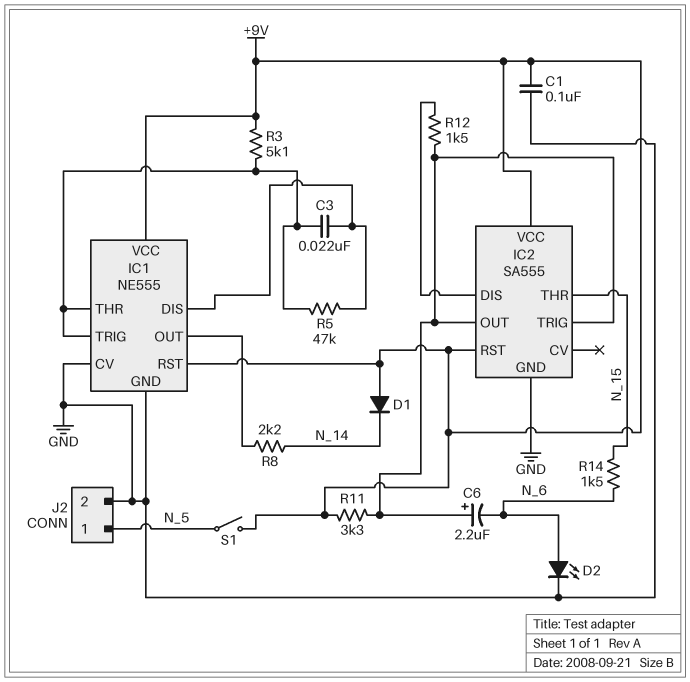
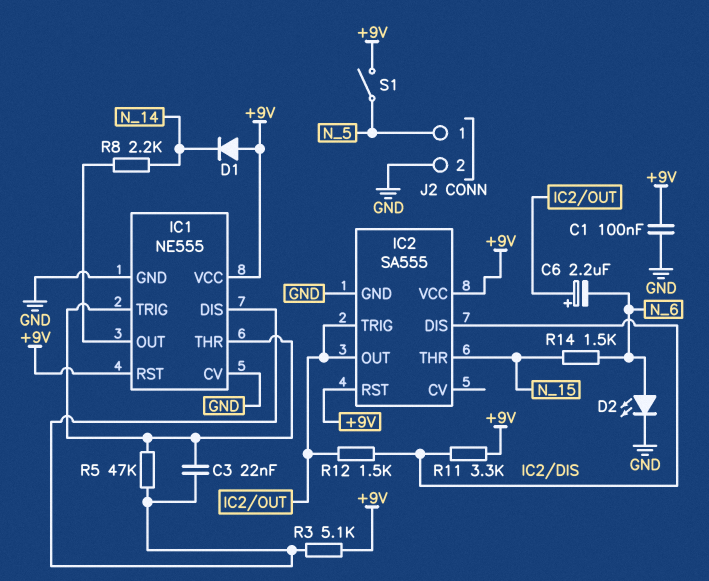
R3: 5.1k (+9V, IC1/THR) -> 5.1k (+9V, IC1/DIS)
R11: 3.3k (+9V, IC2/OUT) -> 3.3k (+9V, IC2/DIS)

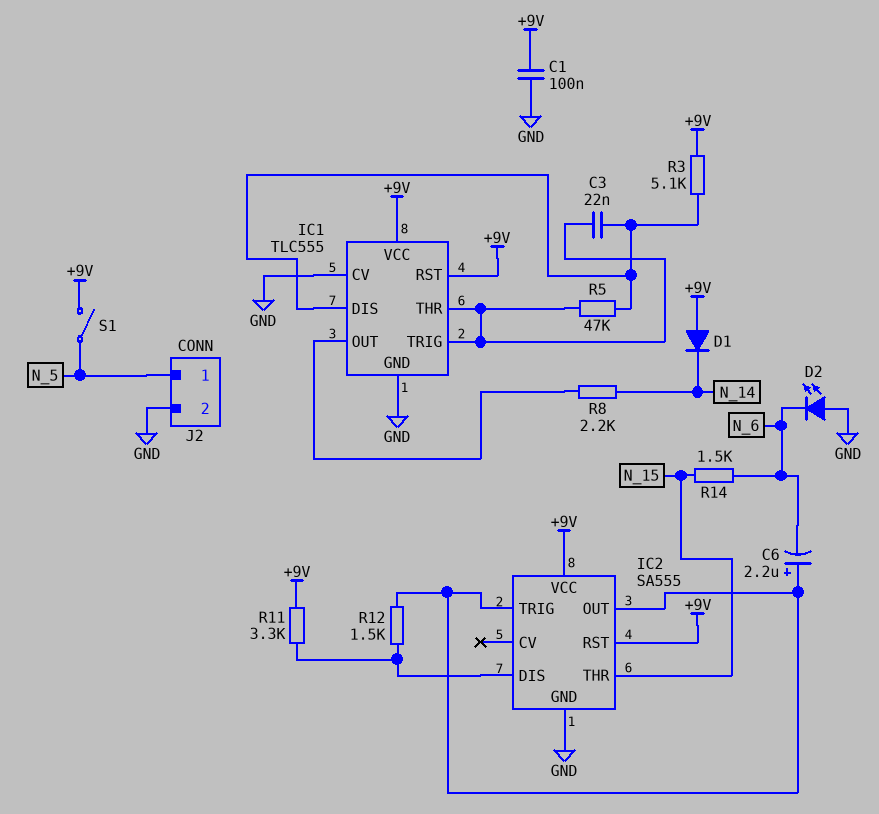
D2: LED (A N_6, K GND) -> LED (A GND, K N_6)
IC1: NE555 -> TLC555

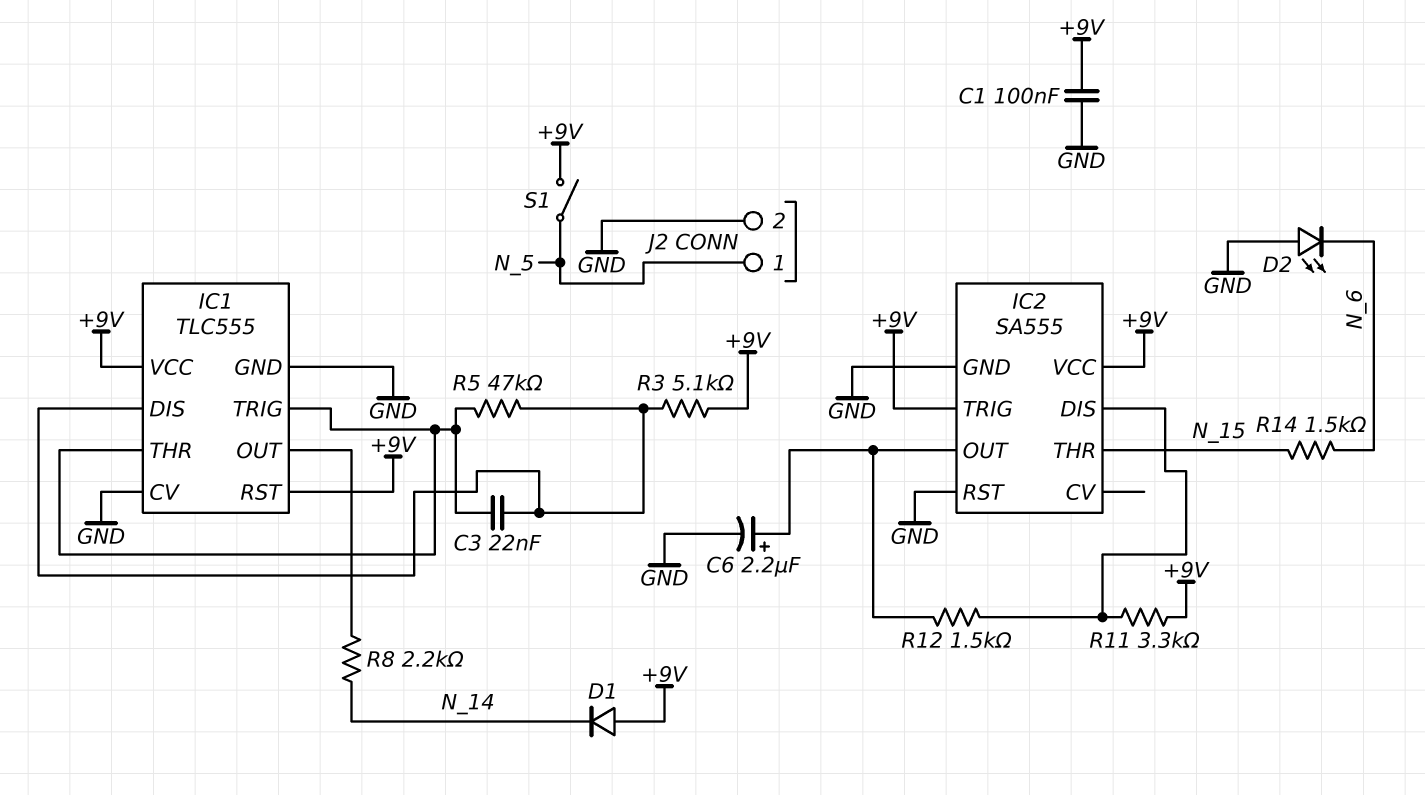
C6: 2.2uF (plus IC2/OUT, minus N_6) -> 2.2uF (plus IC2/OUT, minus GND)
IC2 pin RST: +9V -> GND
IC2 pin TRIG: IC2/OUT -> +9V

